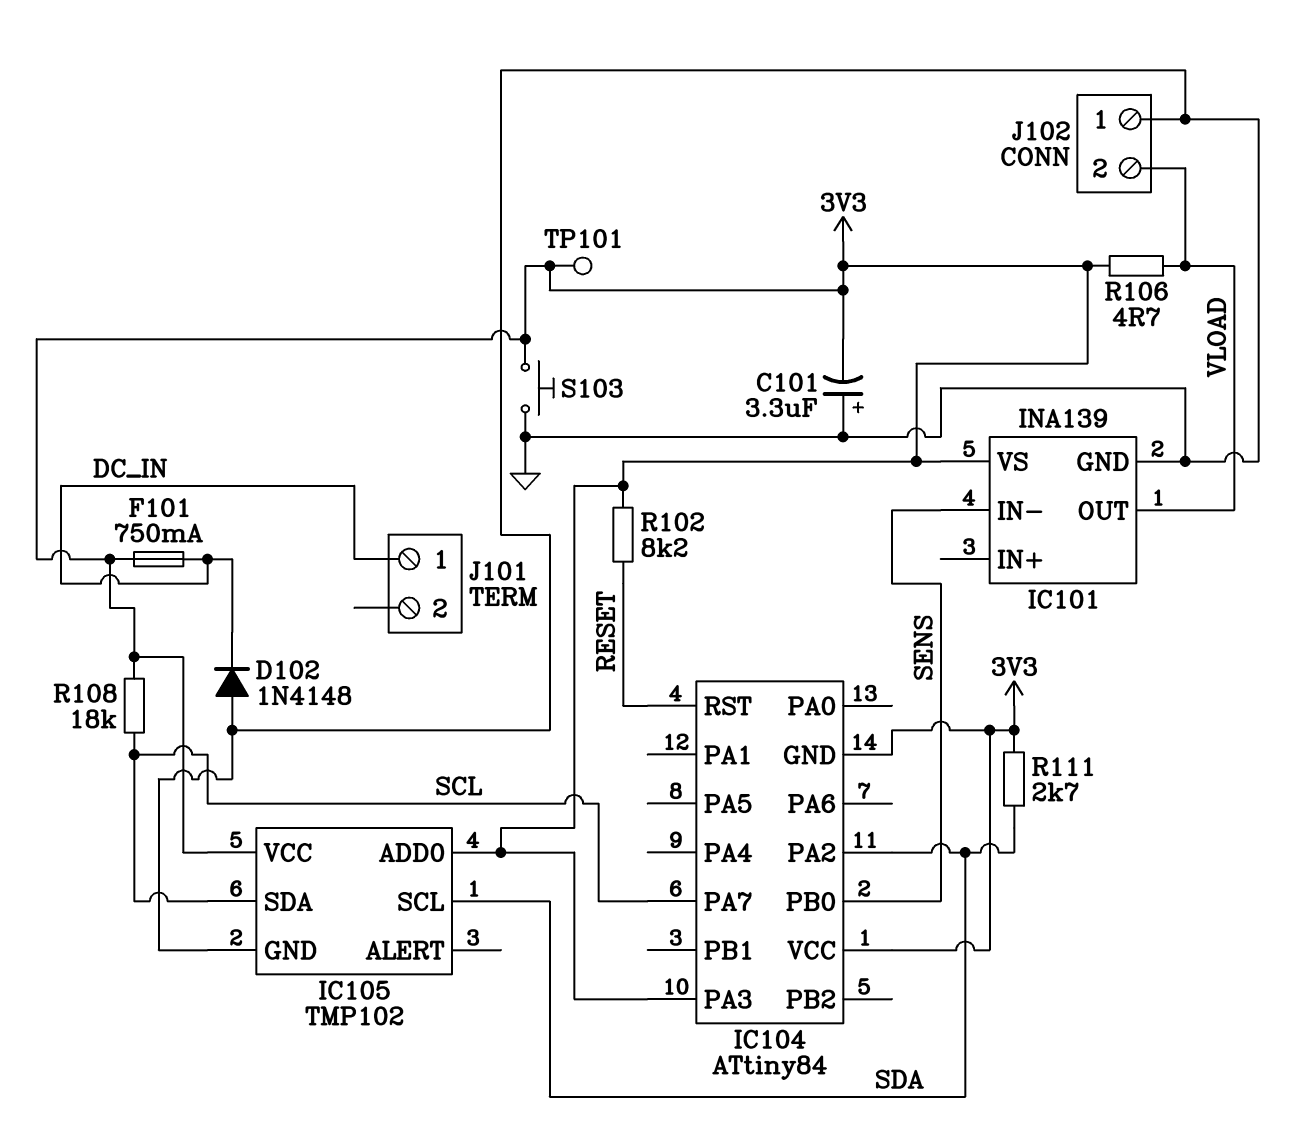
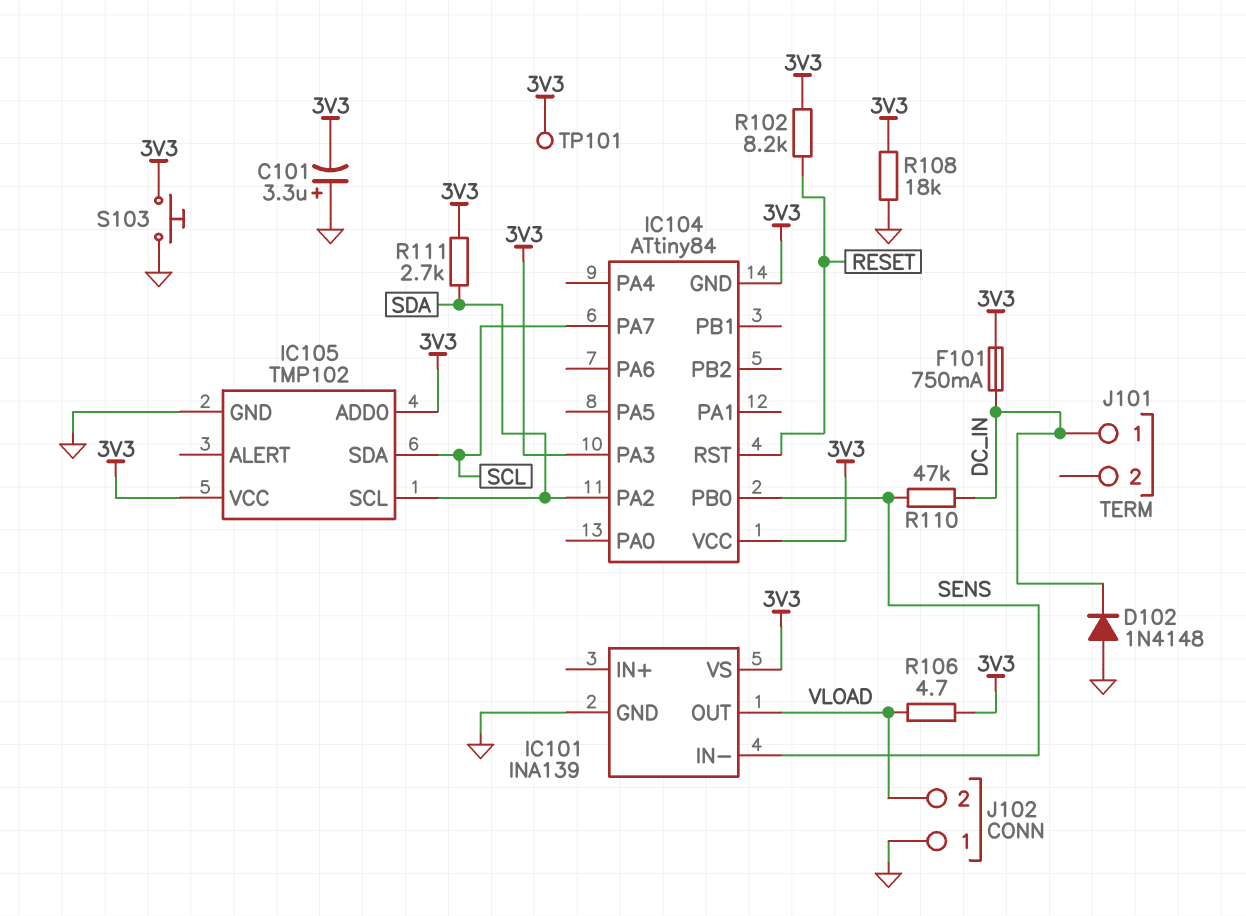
R108: 18k (3V3, SCL) -> 18k (3V3, GND)
R110: none -> 47k (DC_IN, SENS)

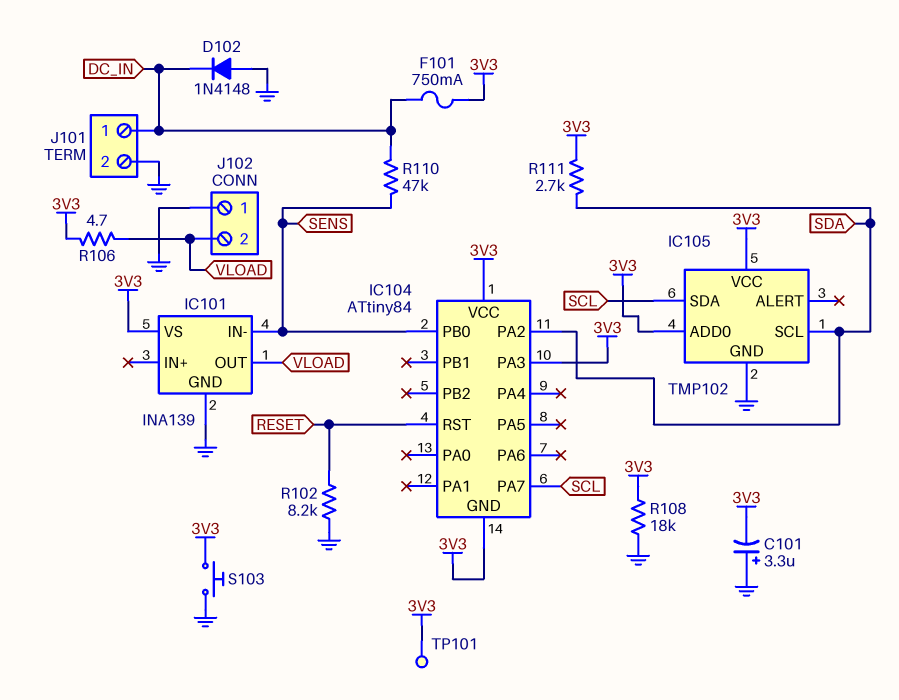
J101 pin 2: none -> GND
R102: 8.2k (3V3, RESET) -> 8.2k (GND, RESET)

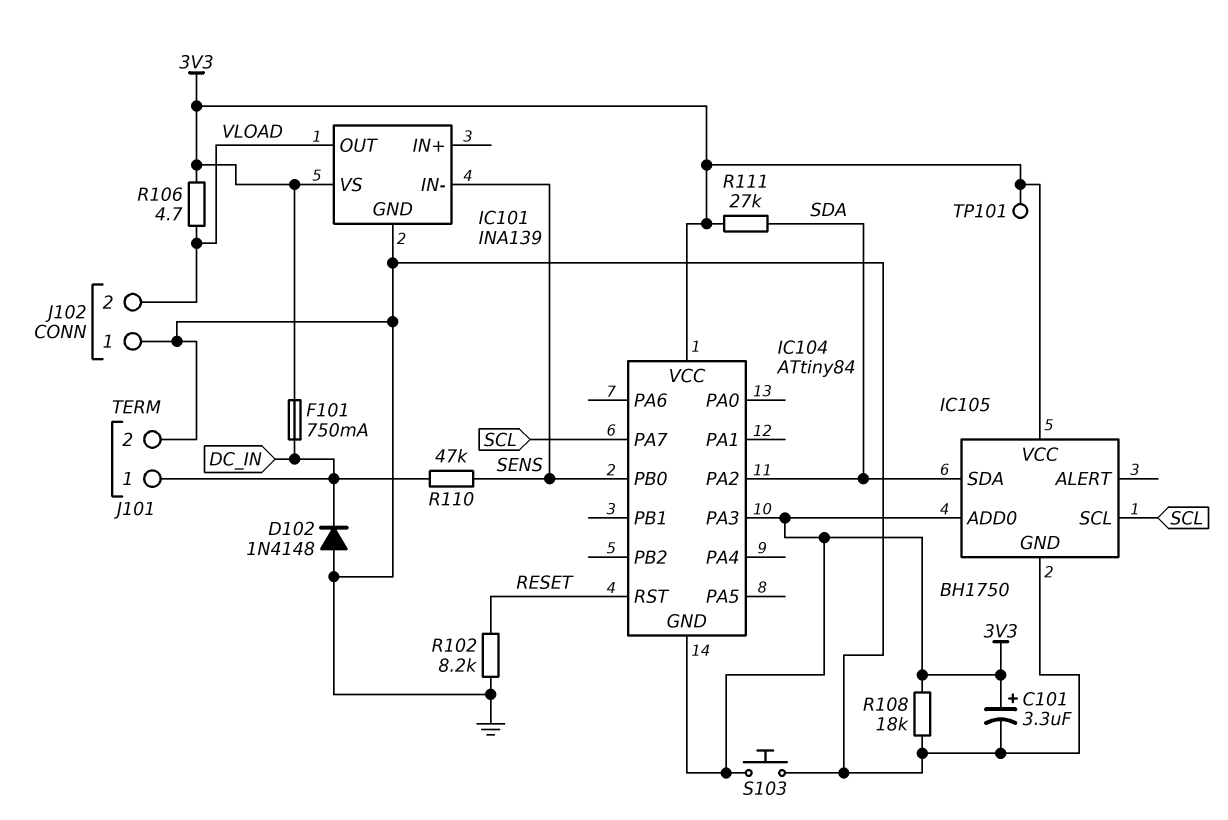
C101: 3.3uF (plus GND, minus 3V3) -> 3.3uF (plus 3V3, minus GND)
IC105: TMP102 -> BH1750
IC105 pin SCL: SDA -> SCL
IC105 pin SDA: SCL -> SDA
R111: 2.7k (3V3, SDA) -> 27k (3V3, SDA)

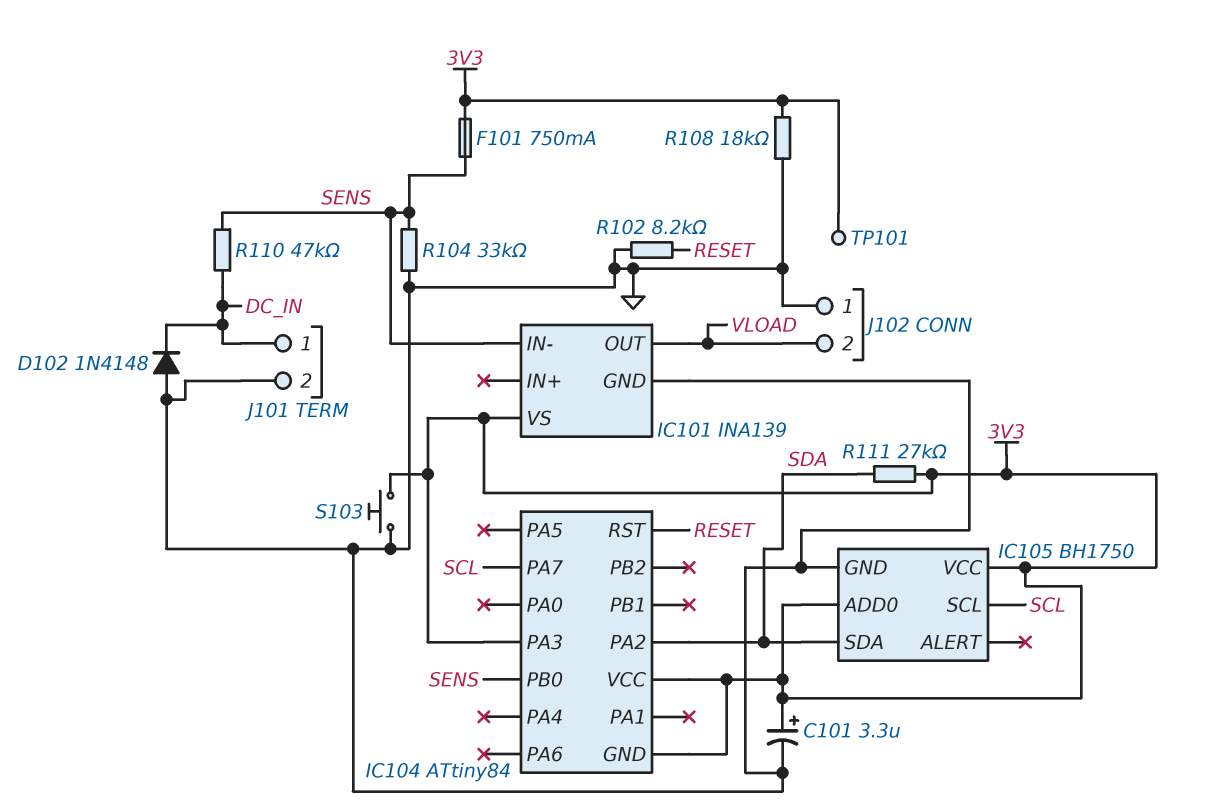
F101: 750mA (3V3, DC_IN) -> 750mA (3V3, SENS)
R104: none -> 33k (GND, SENS)
R106: 4.7 (3V3, VLOAD) -> none

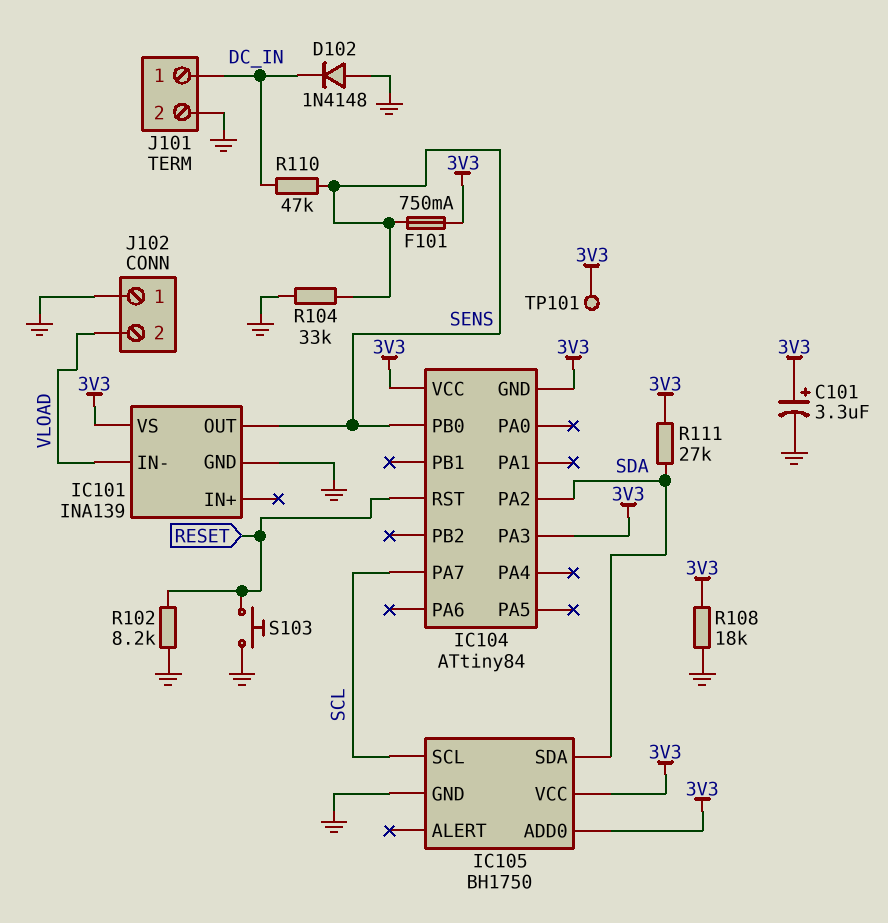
IC101 pin IN-: SENS -> VLOAD
IC101 pin OUT: VLOAD -> SENS
S103: button (3V3, GND) -> button (GND, RESET)

